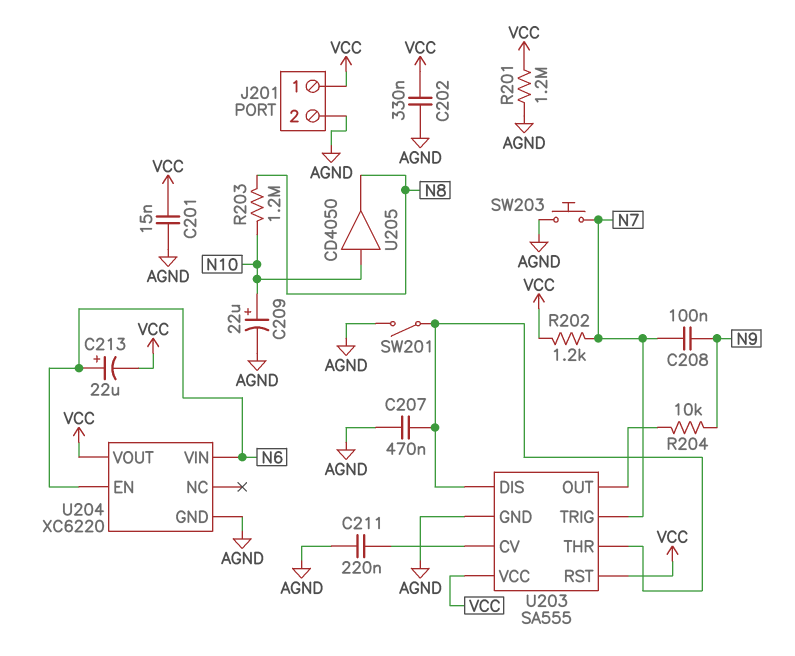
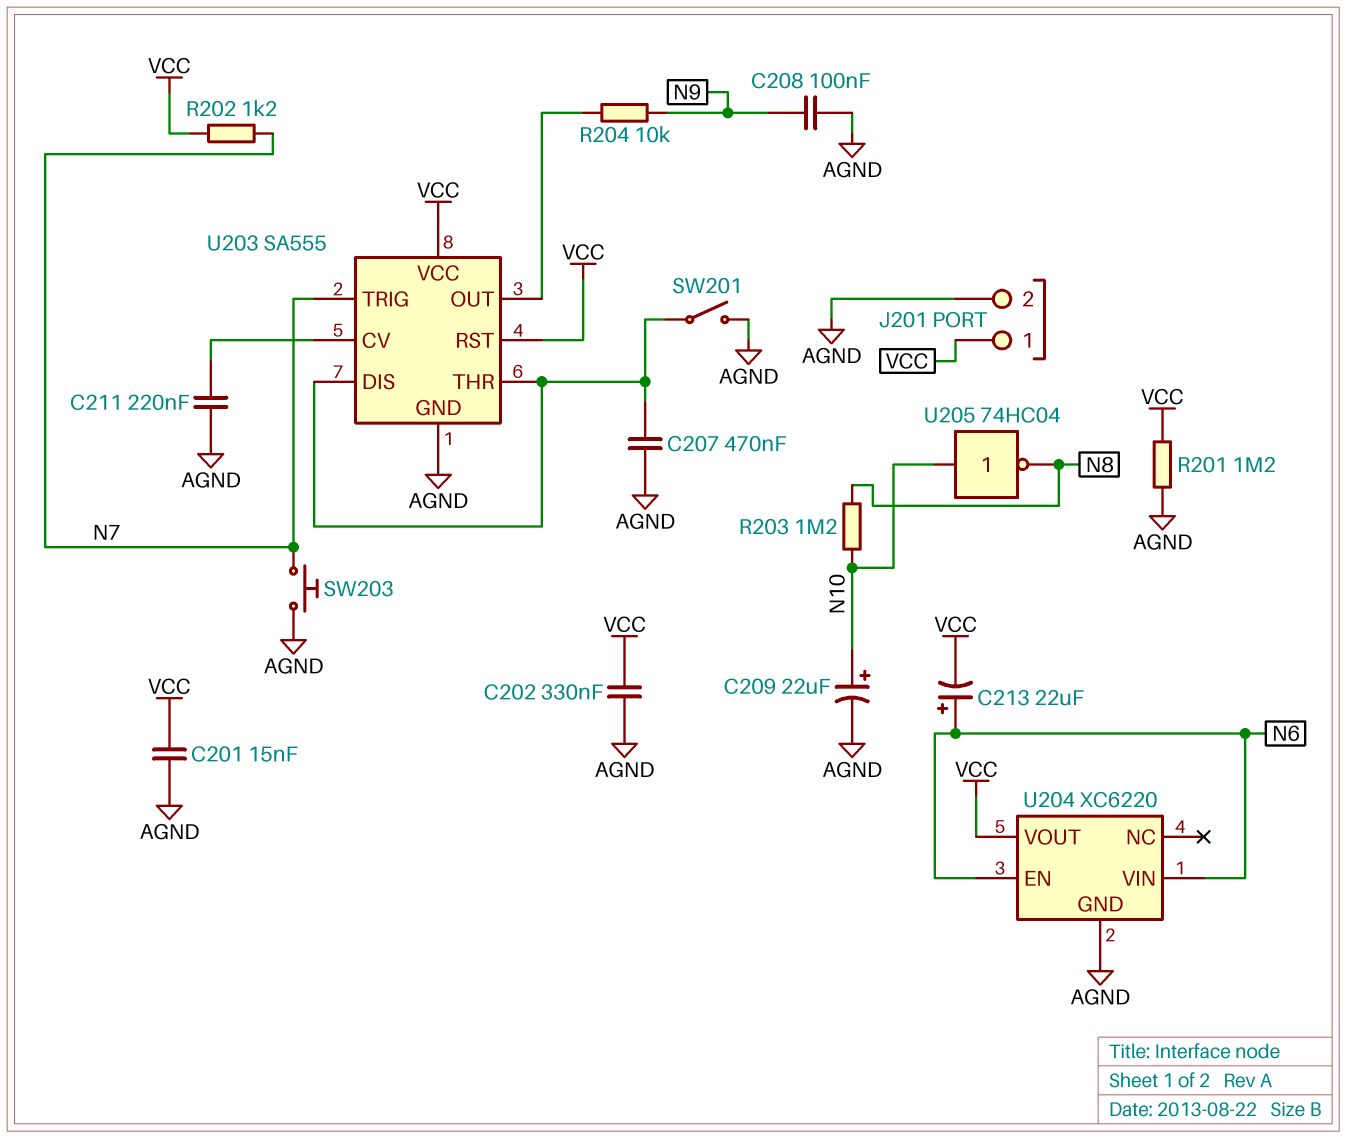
C208: 100nF (N7, N9) -> 100nF (AGND, N9)
U205: buffer CD4050 (in N10, out N8) -> NOT 74HC04 (in N10, out N8)

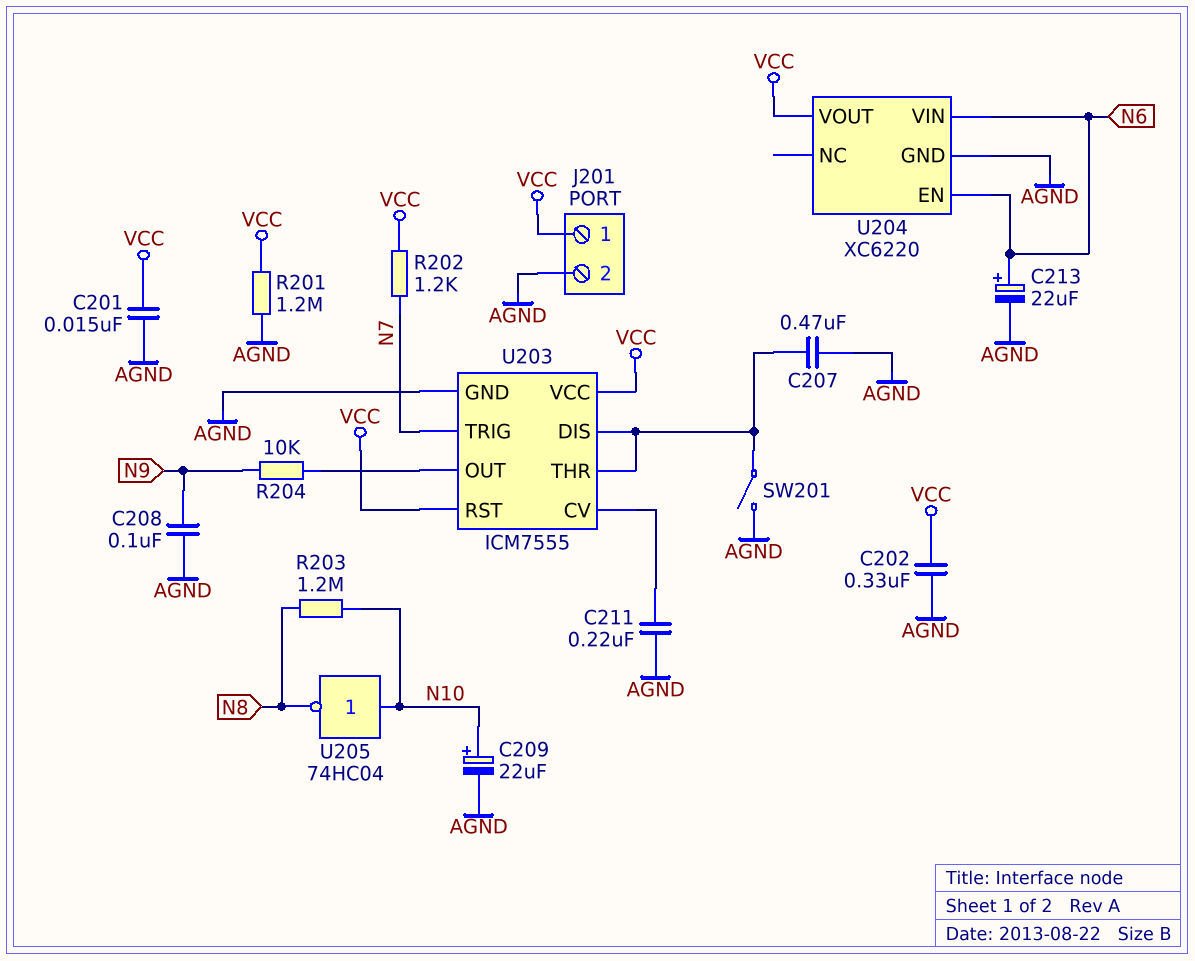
C213: 22uF (plus N6, minus VCC) -> 22uF (plus N6, minus AGND)
SW203: button (AGND, N7) -> none
U203: SA555 -> ICM7555

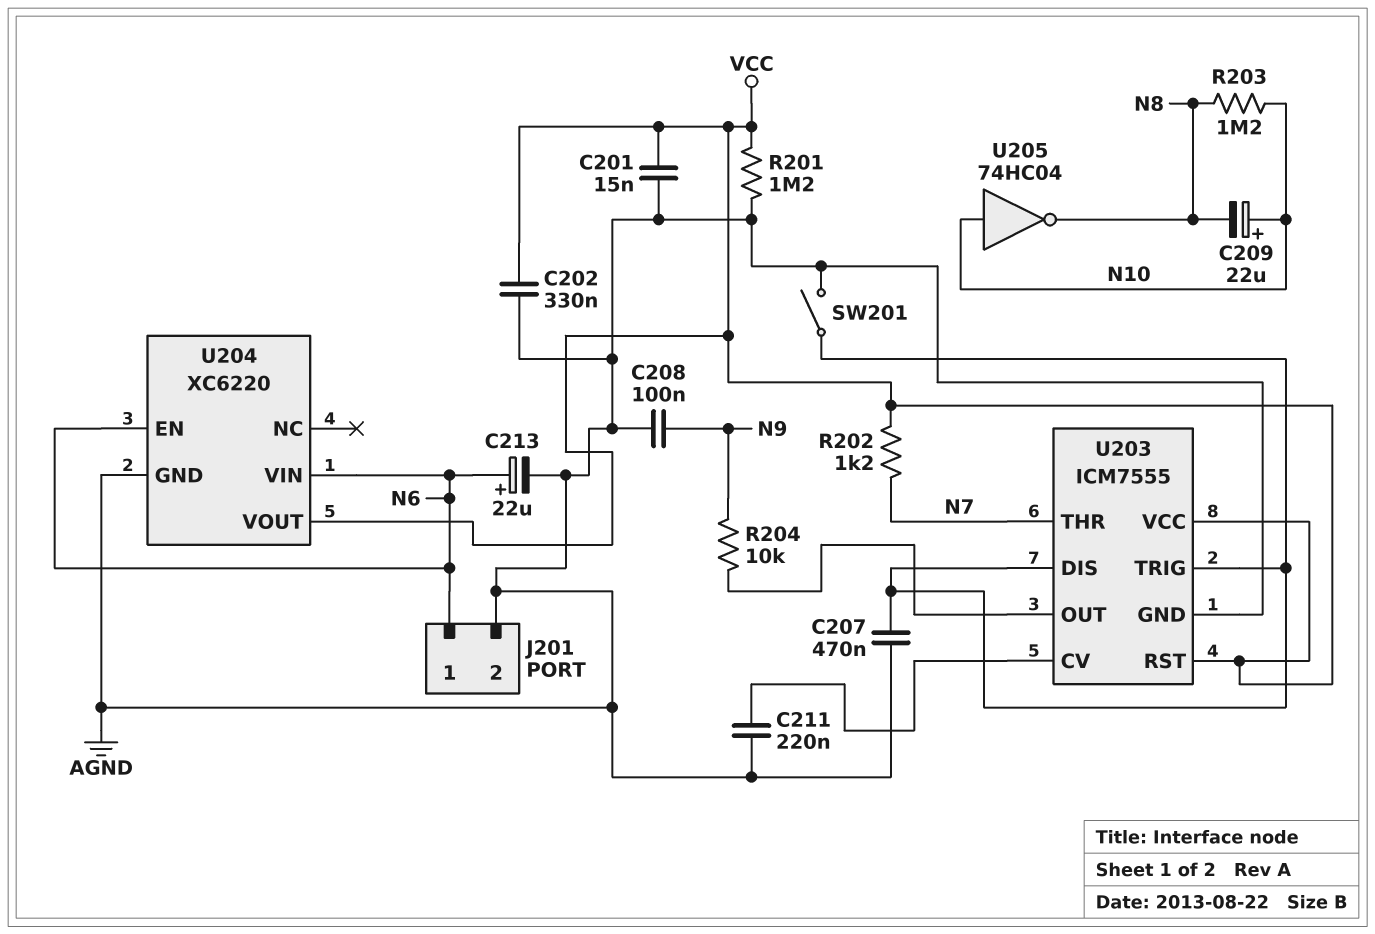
C209: 22uF (plus N10, minus AGND) -> 22uF (plus N10, minus N8)
J201 pin 1: VCC -> N6
U203 pin THR: U203/DIS -> N7
U203 pin TRIG: N7 -> U203/DIS

